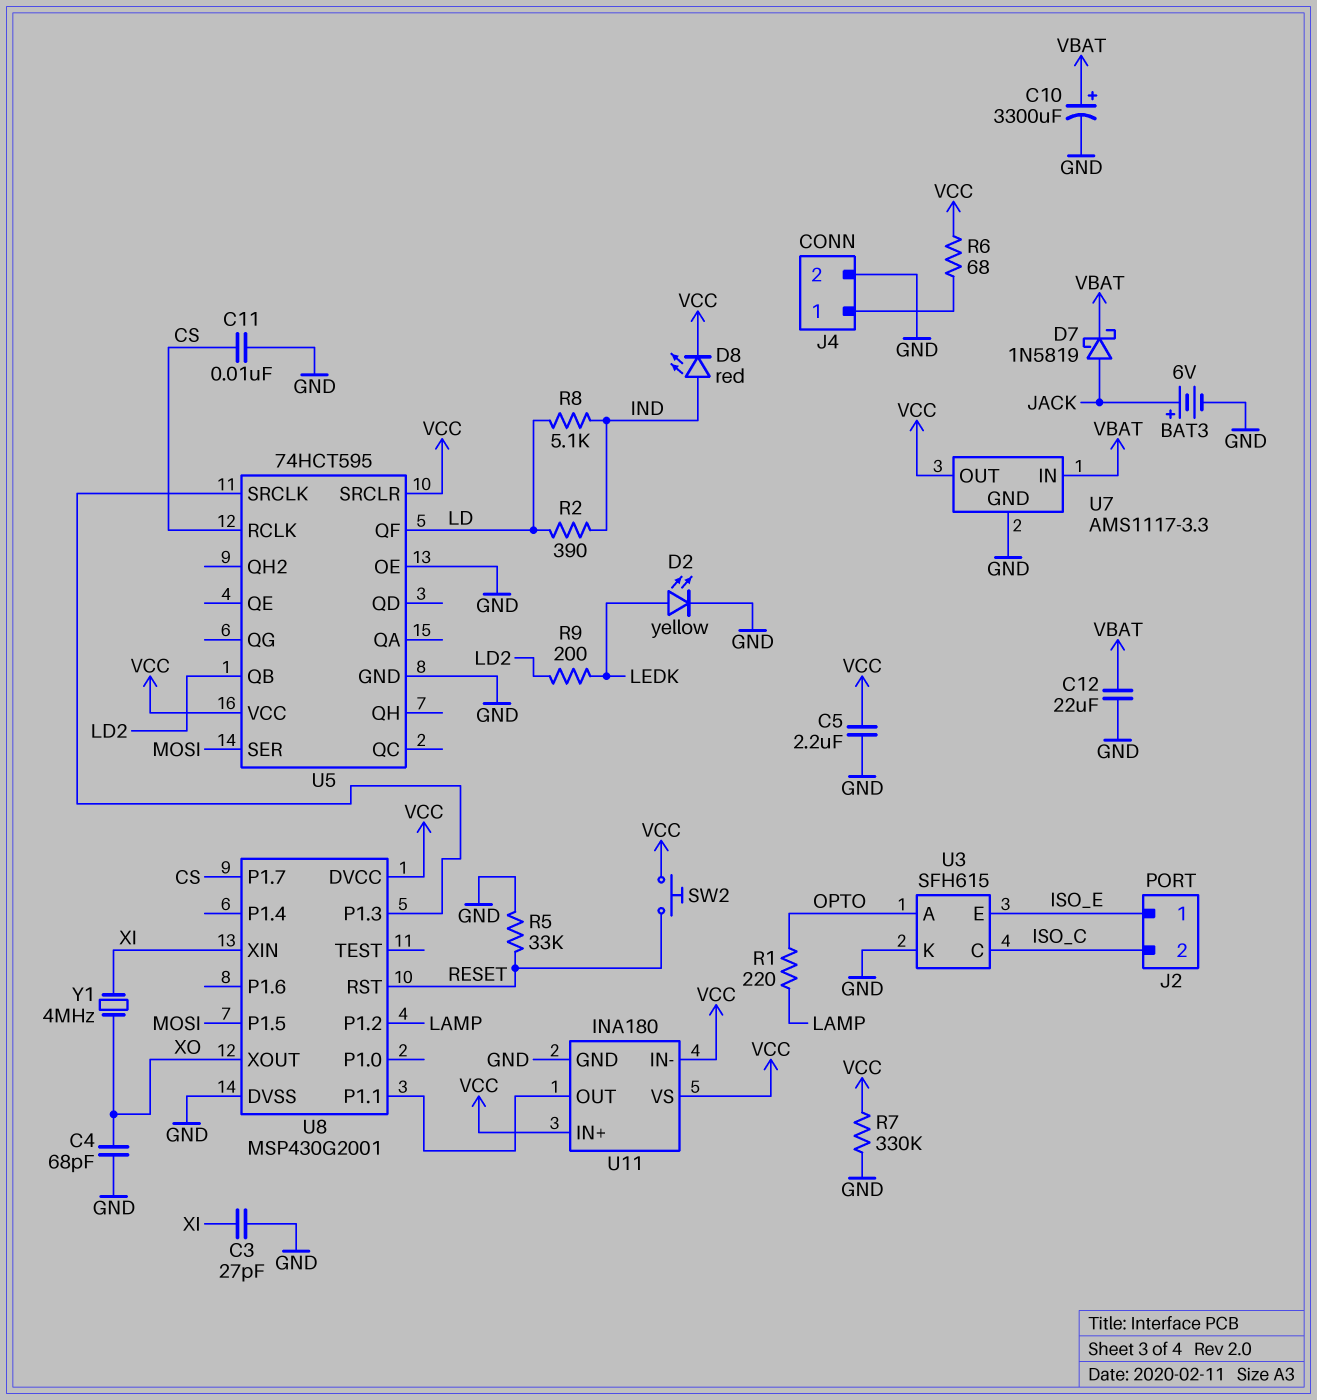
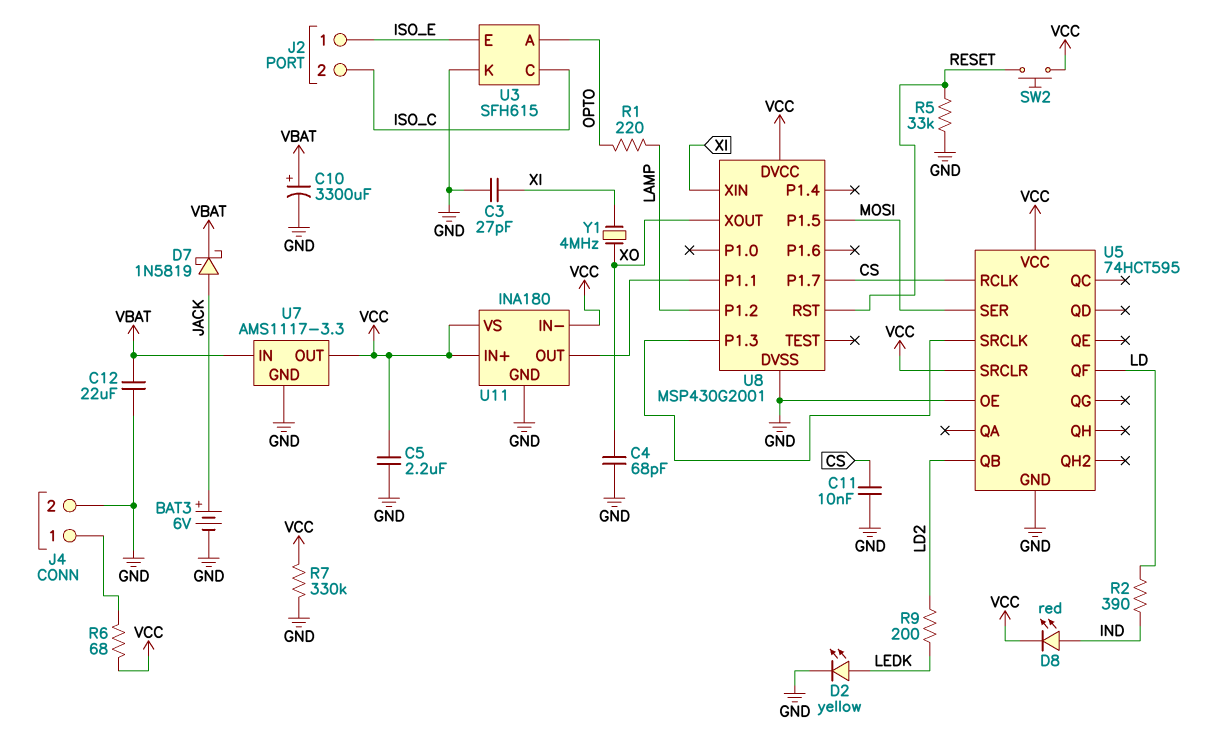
R8: 5.1k (IND, LD) -> none

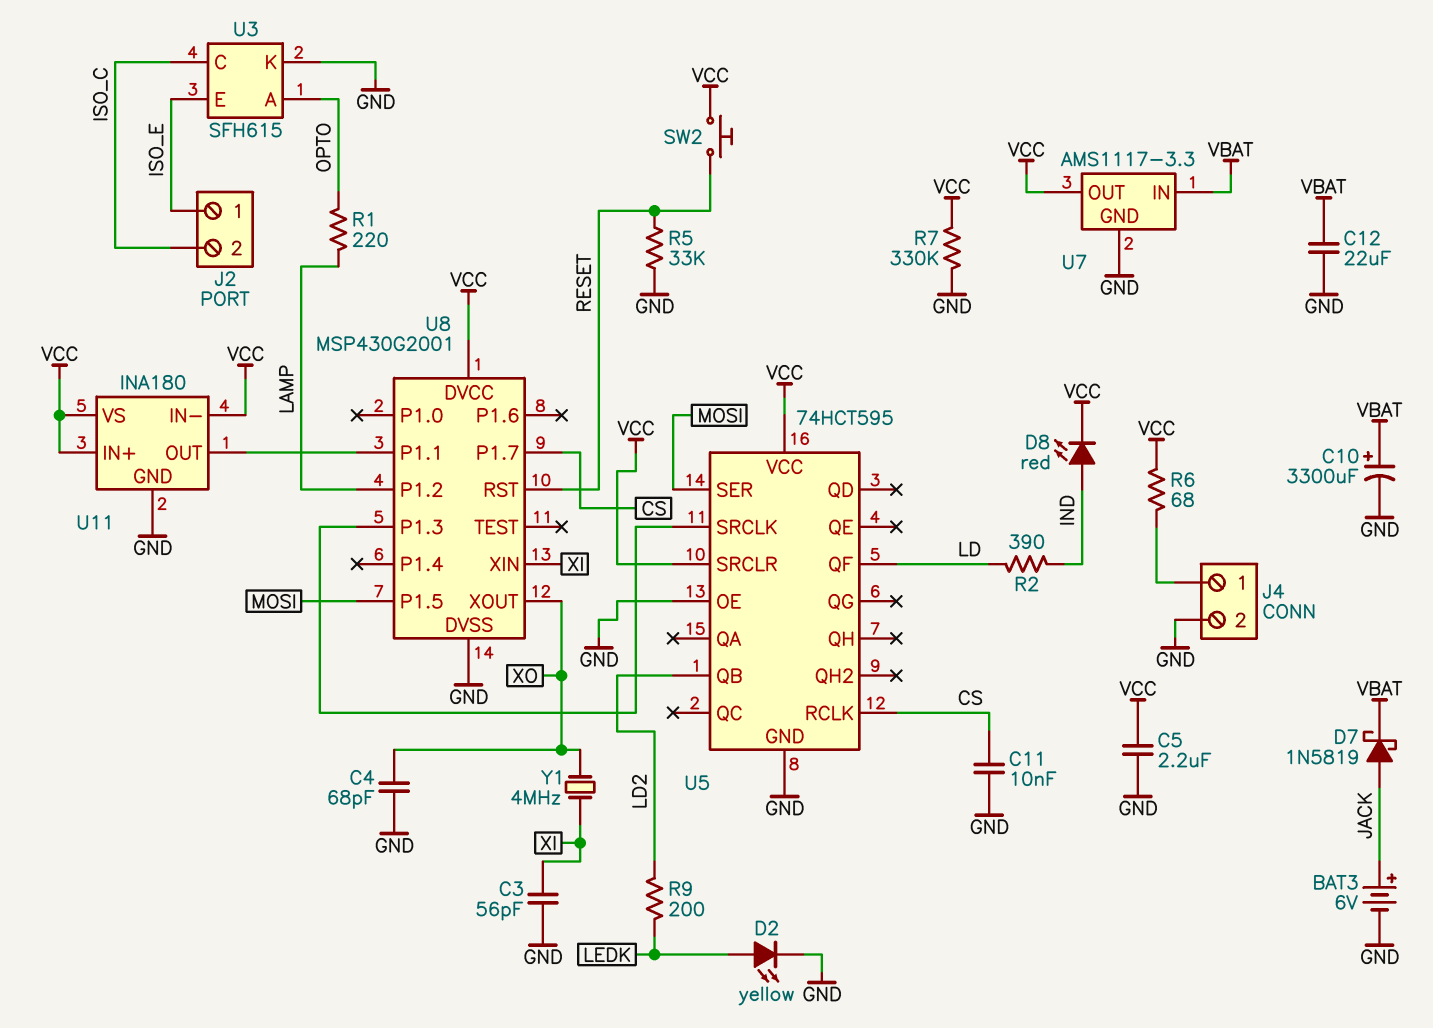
C3: 27pF (GND, XI) -> 56pF (GND, XI)

